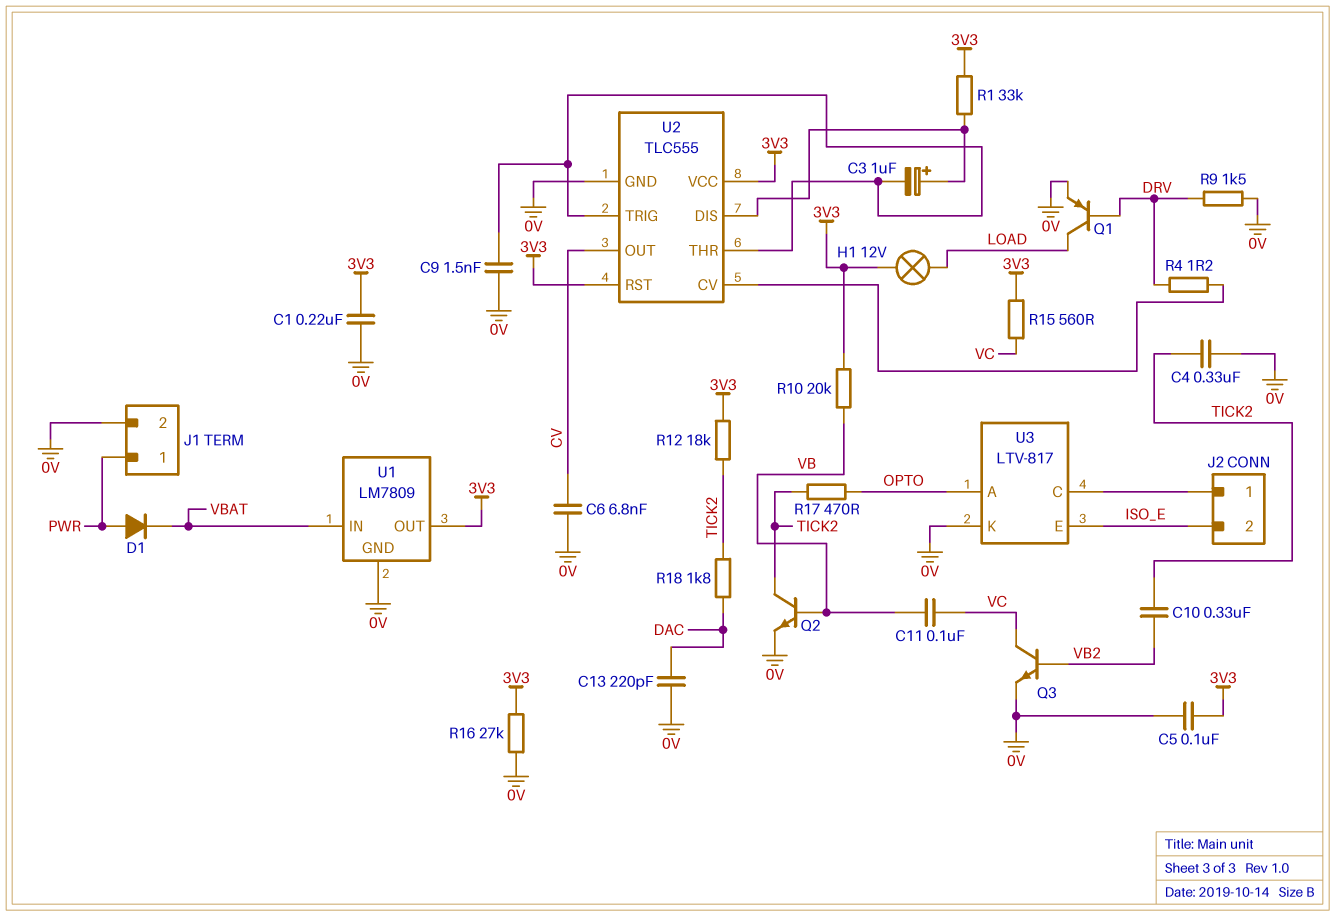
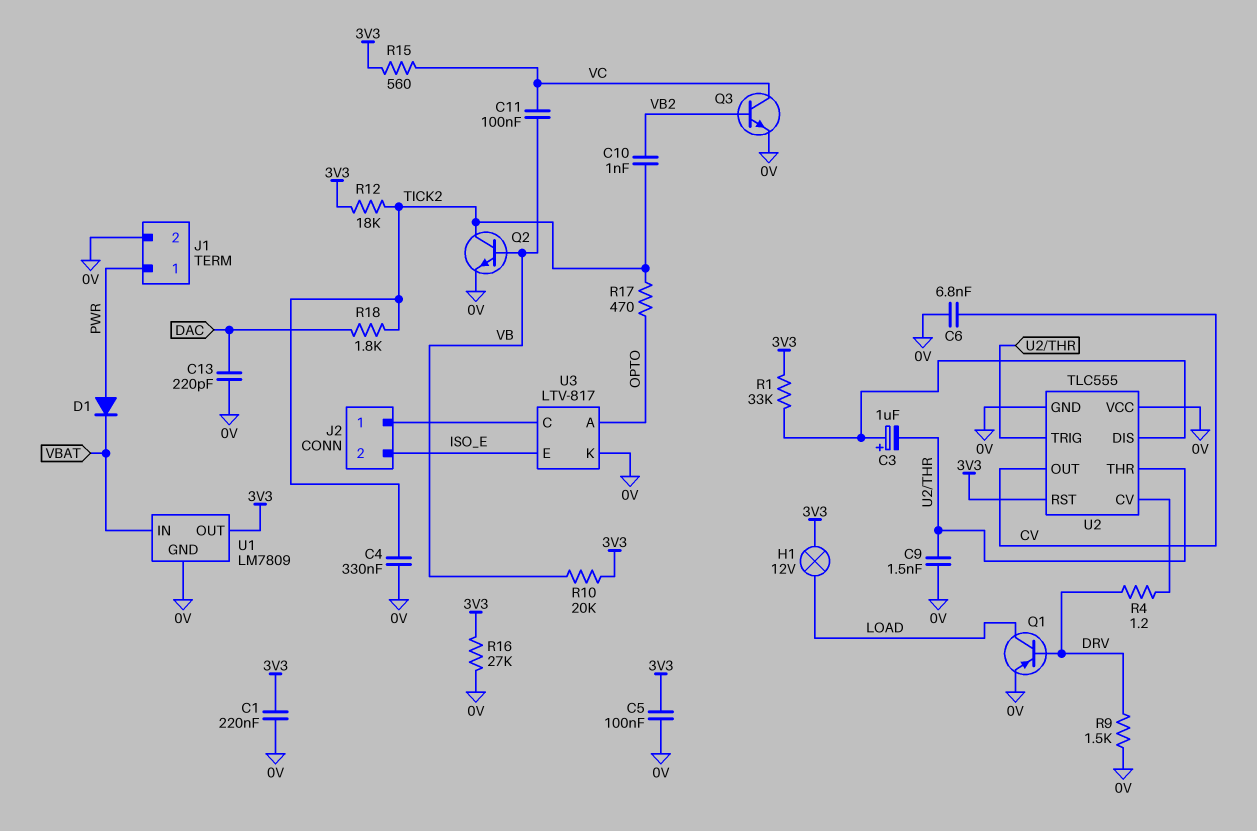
C10: 330nF (TICK2, VB2) -> 1nF (TICK2, VB2)
U2 pin VCC: 3V3 -> 0V

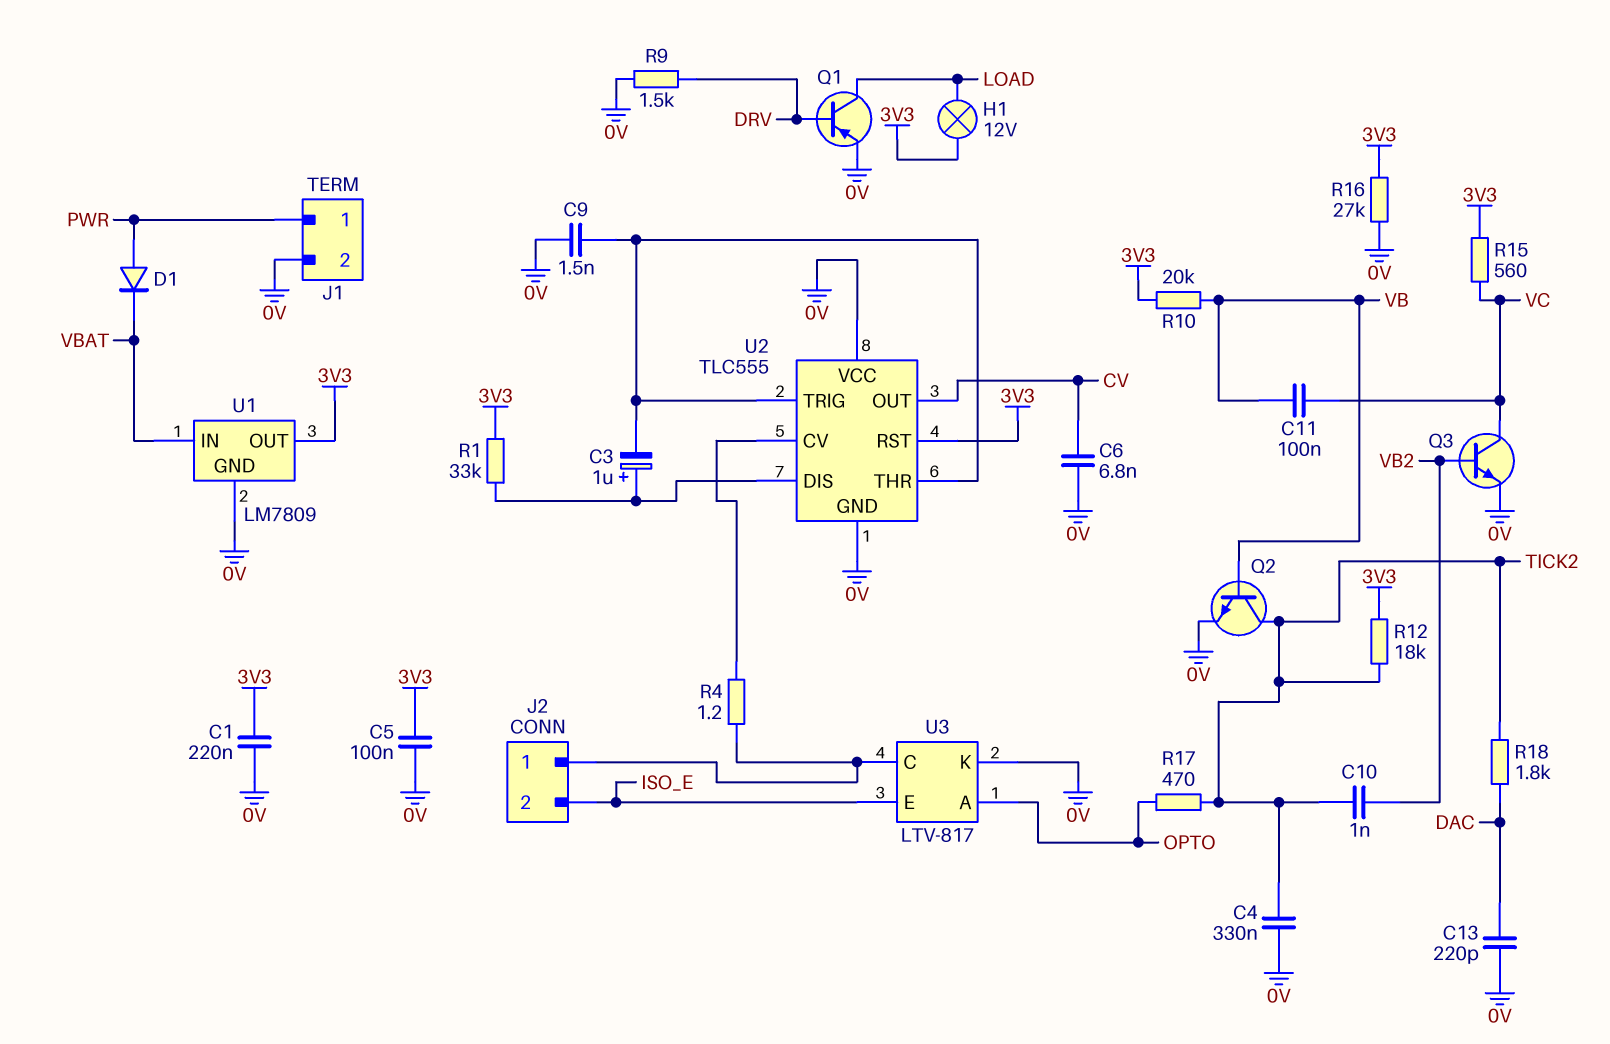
R4: 1.2 (DRV, U2/CV) -> 1.2 (J2/1, U2/CV)

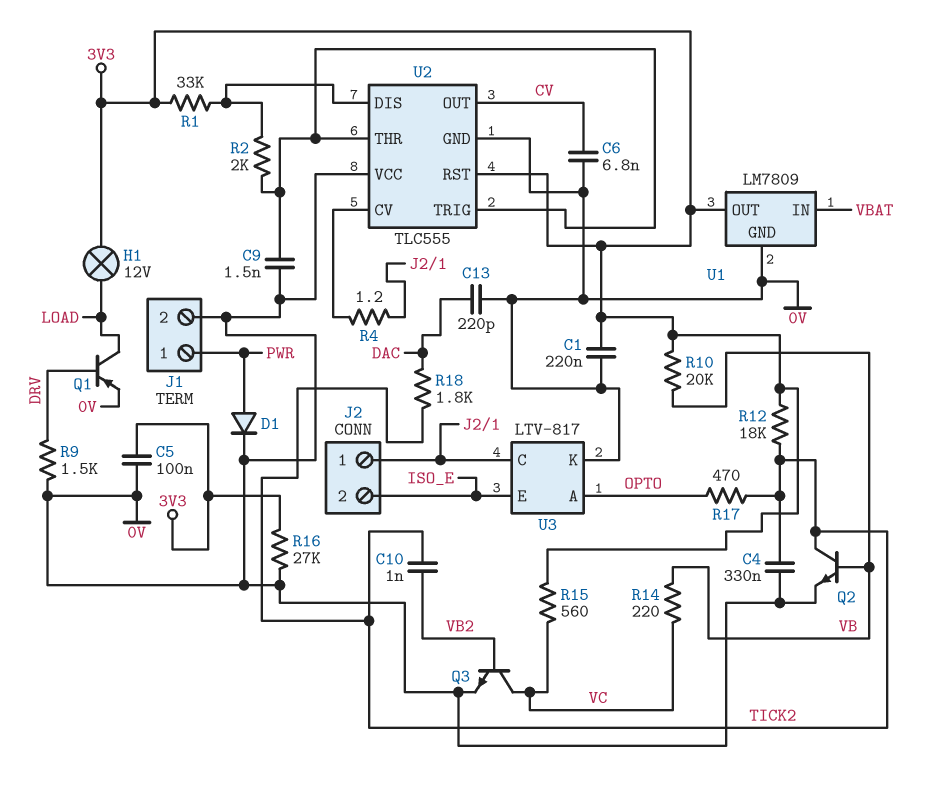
C3: 1uF (plus U2/DIS, minus U2/THR) -> none
C11: 100nF (VB, VC) -> none
D1: diode (A PWR, K VBAT) -> diode (A PWR, K 0V)
R2: none -> 2k (U2/DIS, U2/THR)
R14: none -> 220 (VB, VC)

